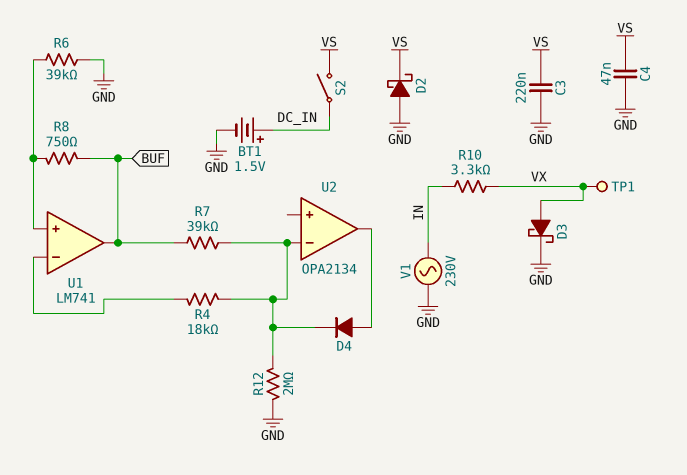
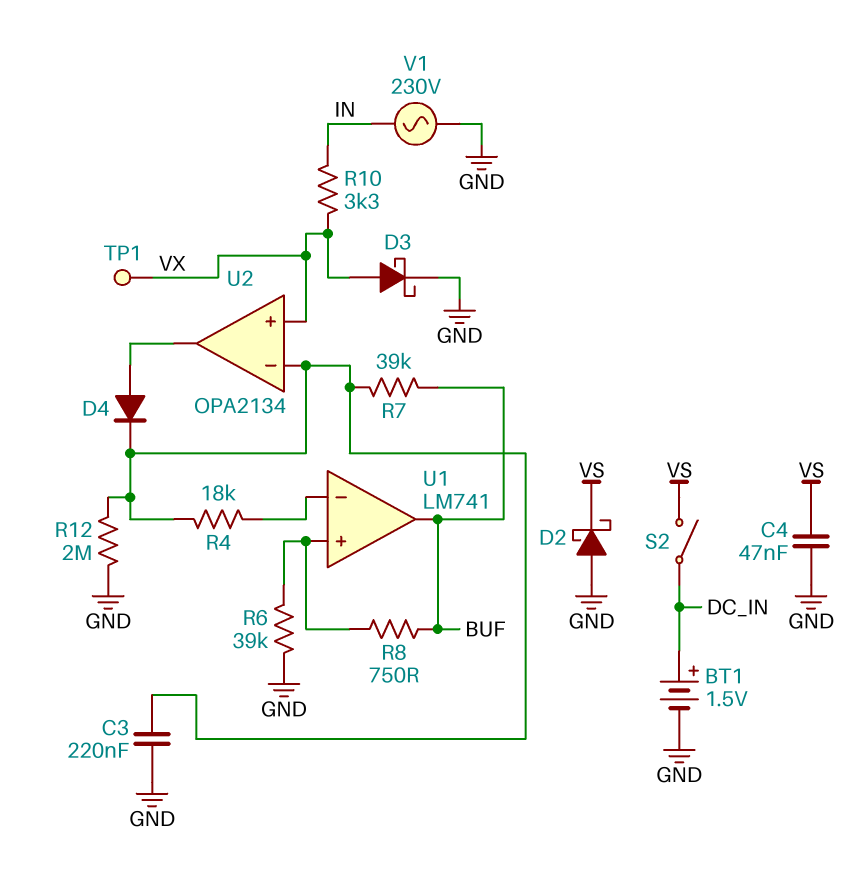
C3: 220nF (GND, VS) -> 220nF (GND, U2/in-)
U2 pin in+: none -> VX

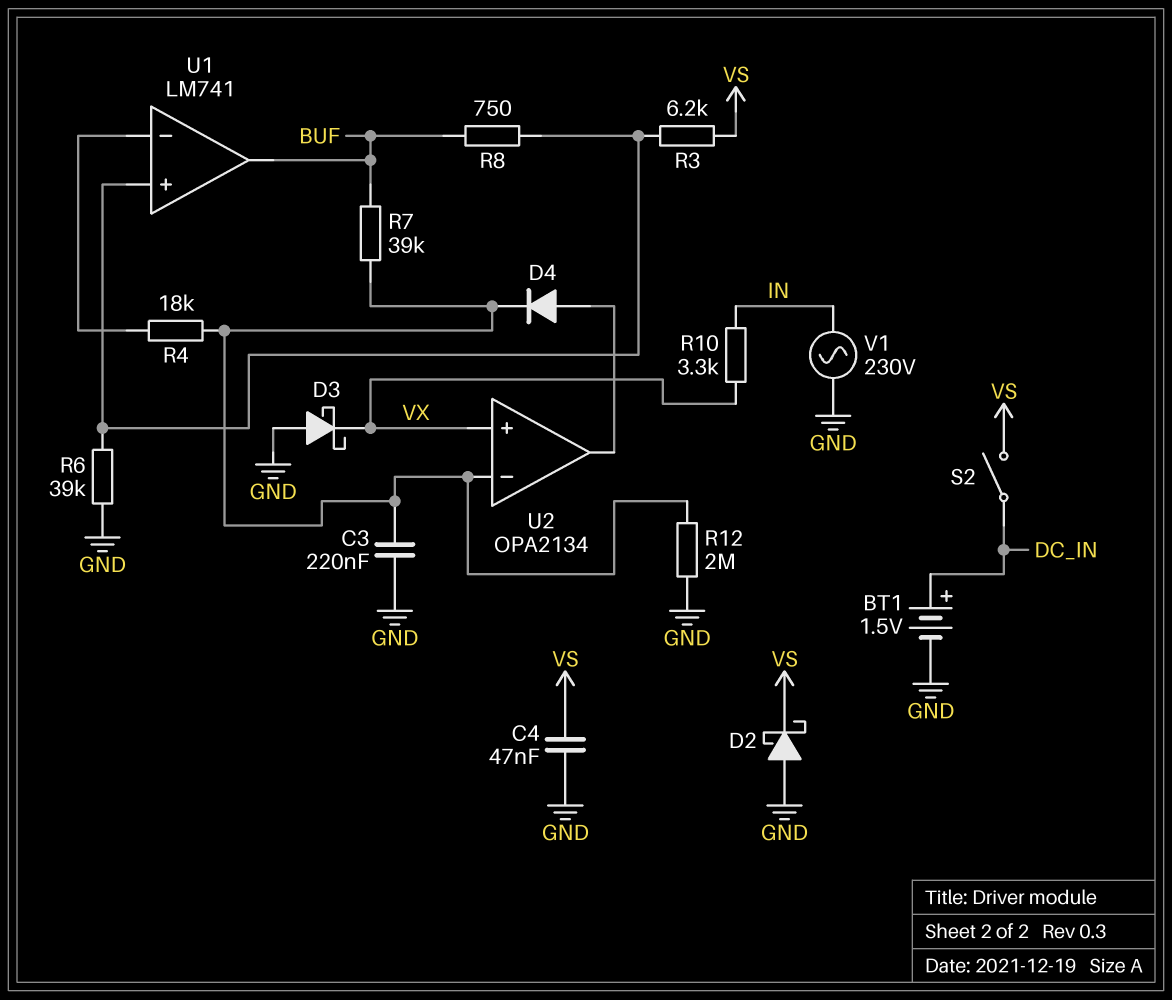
D3: schottky (A VX, K GND) -> schottky (A GND, K VX)
R3: none -> 6.2k (U1/in+, VS)
TP1: test point (VX) -> none

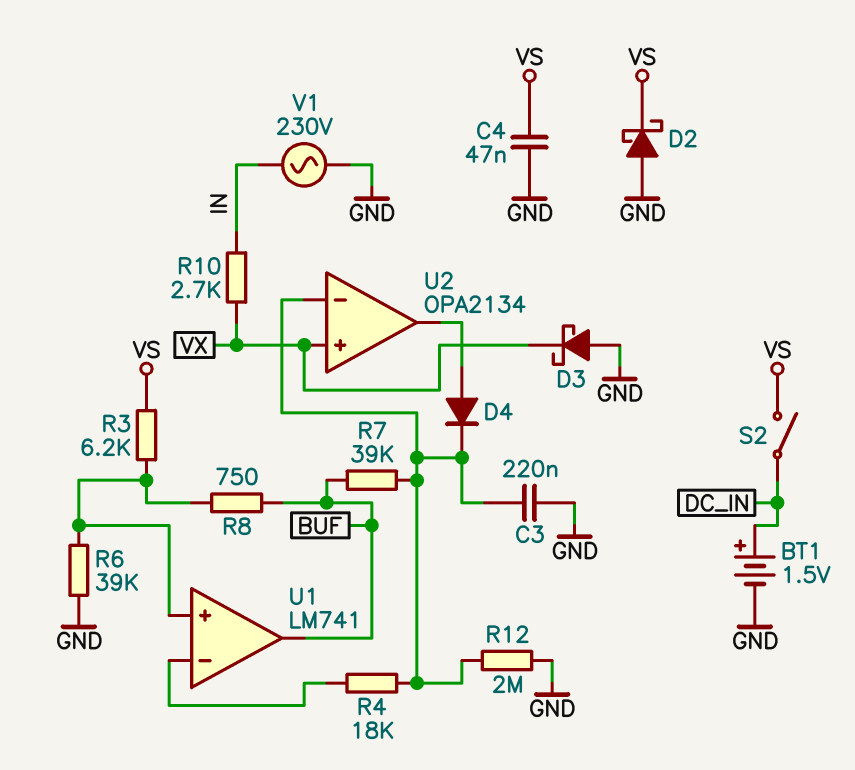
R10: 3.3k (IN, VX) -> 2.7k (IN, VX)

